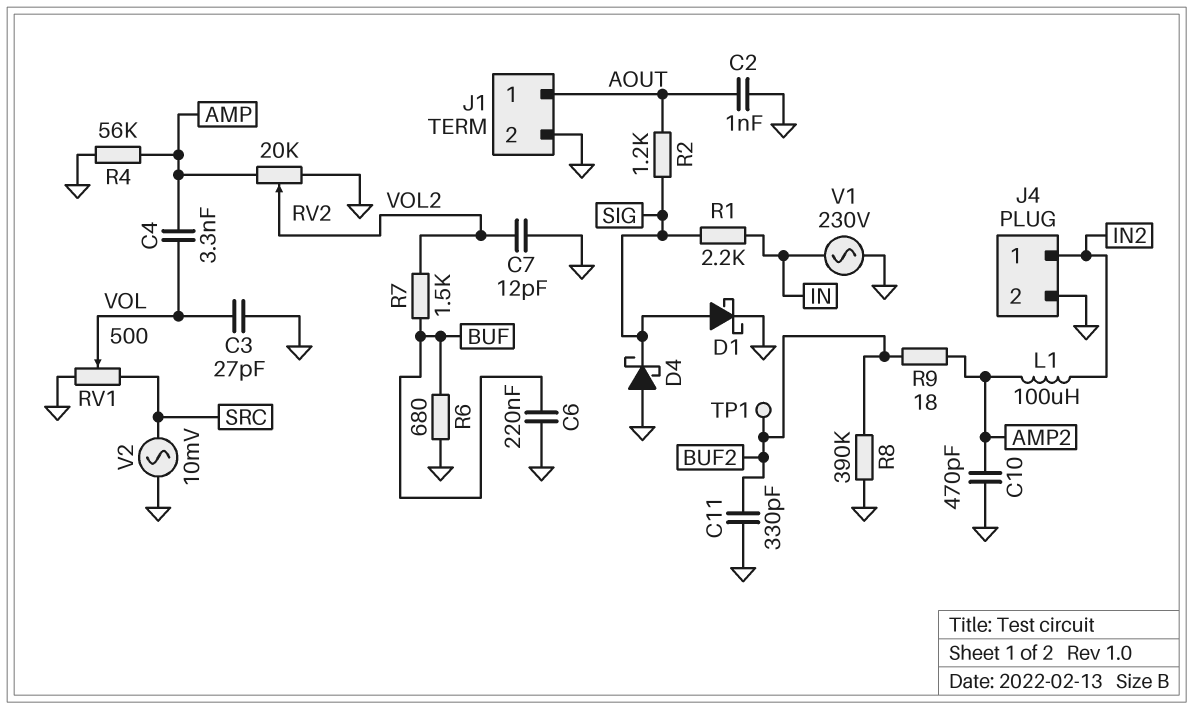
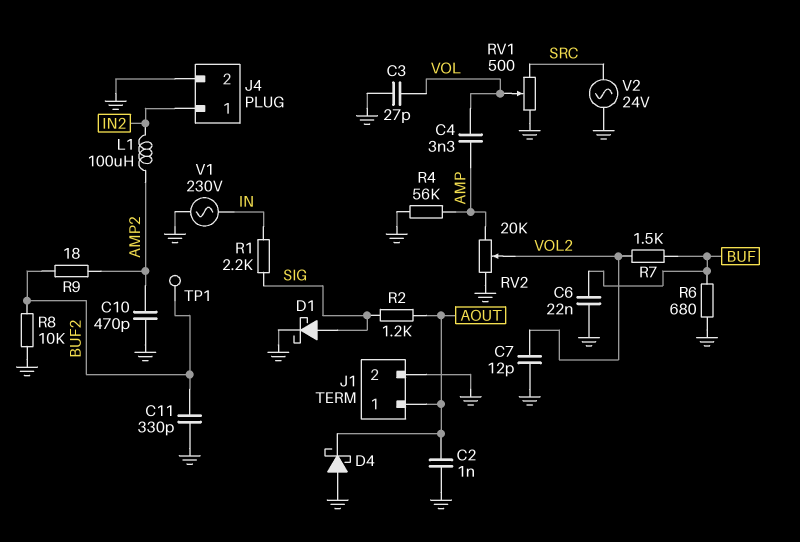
C6: 220nF (BUF, GND) -> 22nF (BUF, GND)
D4: schottky (A GND, K SIG) -> schottky (A GND, K AOUT)
R8: 390k (BUF2, GND) -> 10k (BUF2, GND)
V2: AC 10mV (GND, SRC) -> AC 24V (GND, SRC)

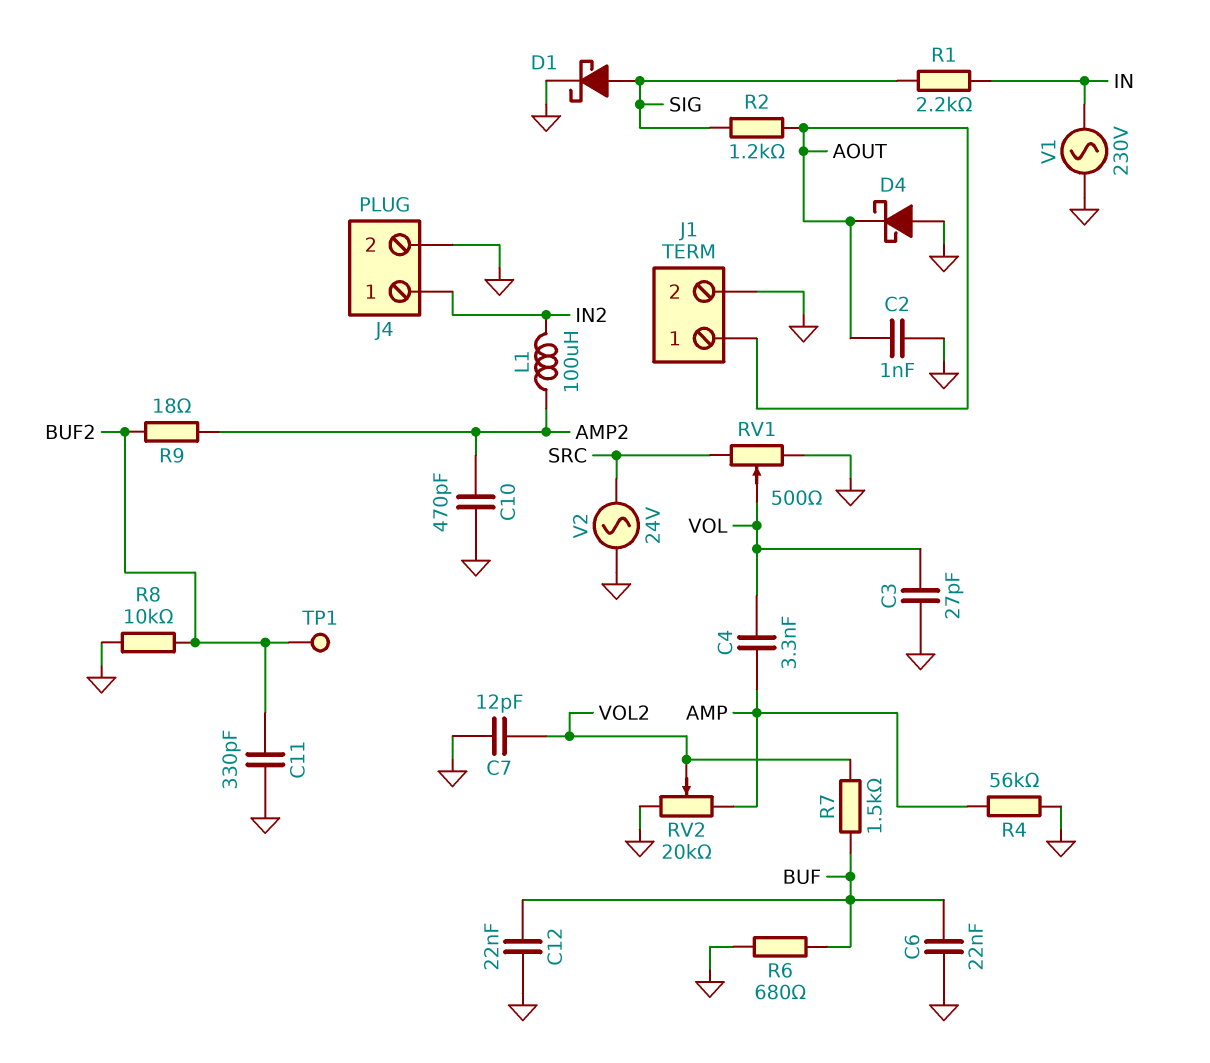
C12: none -> 22nF (BUF, GND)

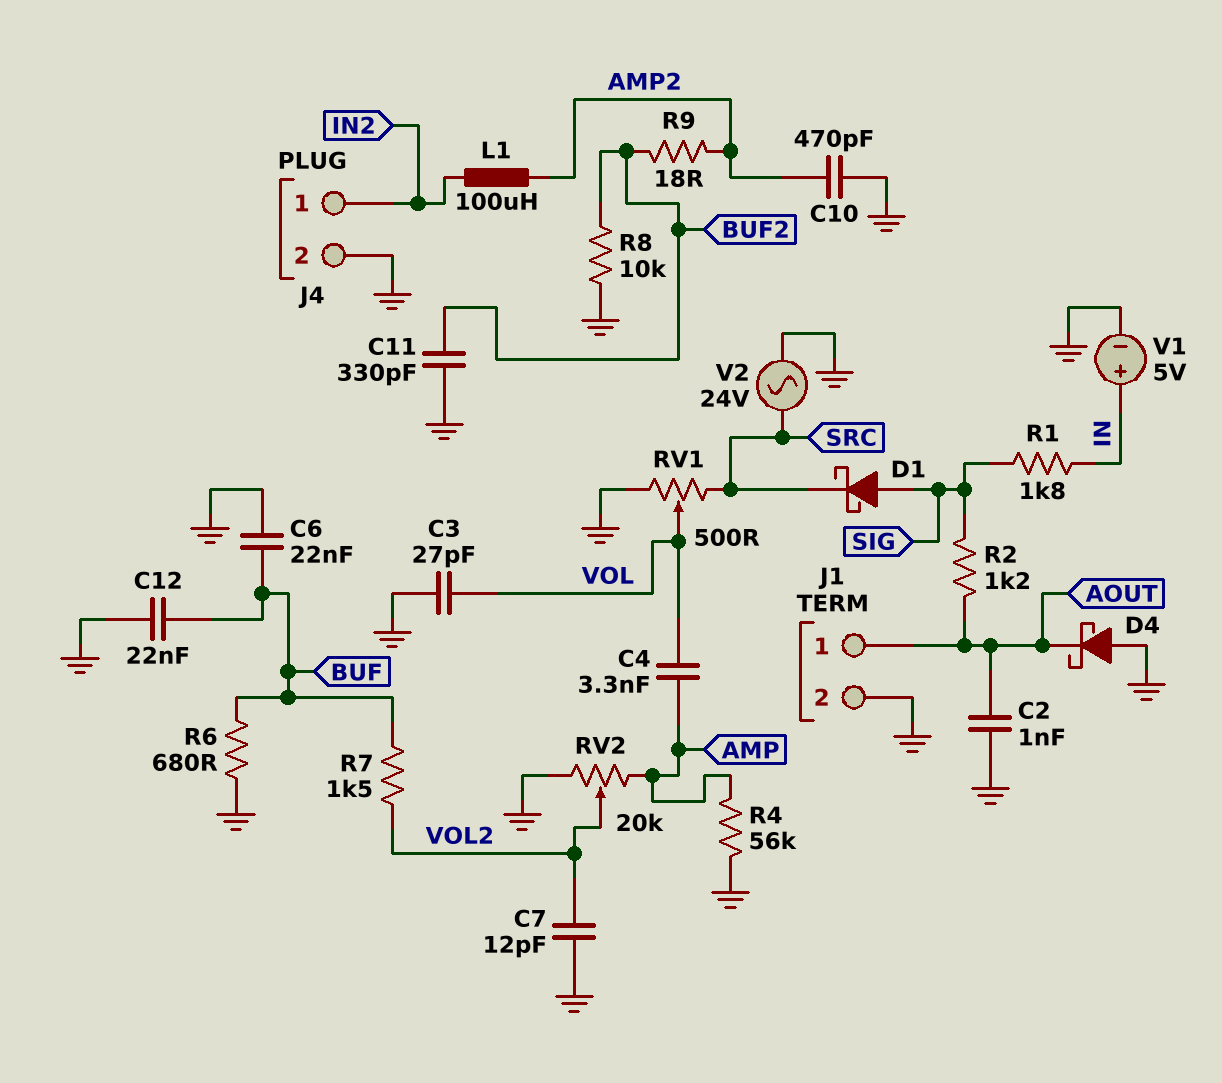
D1: schottky (A SIG, K GND) -> schottky (A SIG, K SRC)
R1: 2.2k (IN, SIG) -> 1.8k (IN, SIG)
TP1: test point (BUF2) -> none
V1: AC 230V (GND, IN) -> 5V (plus IN, minus GND)

